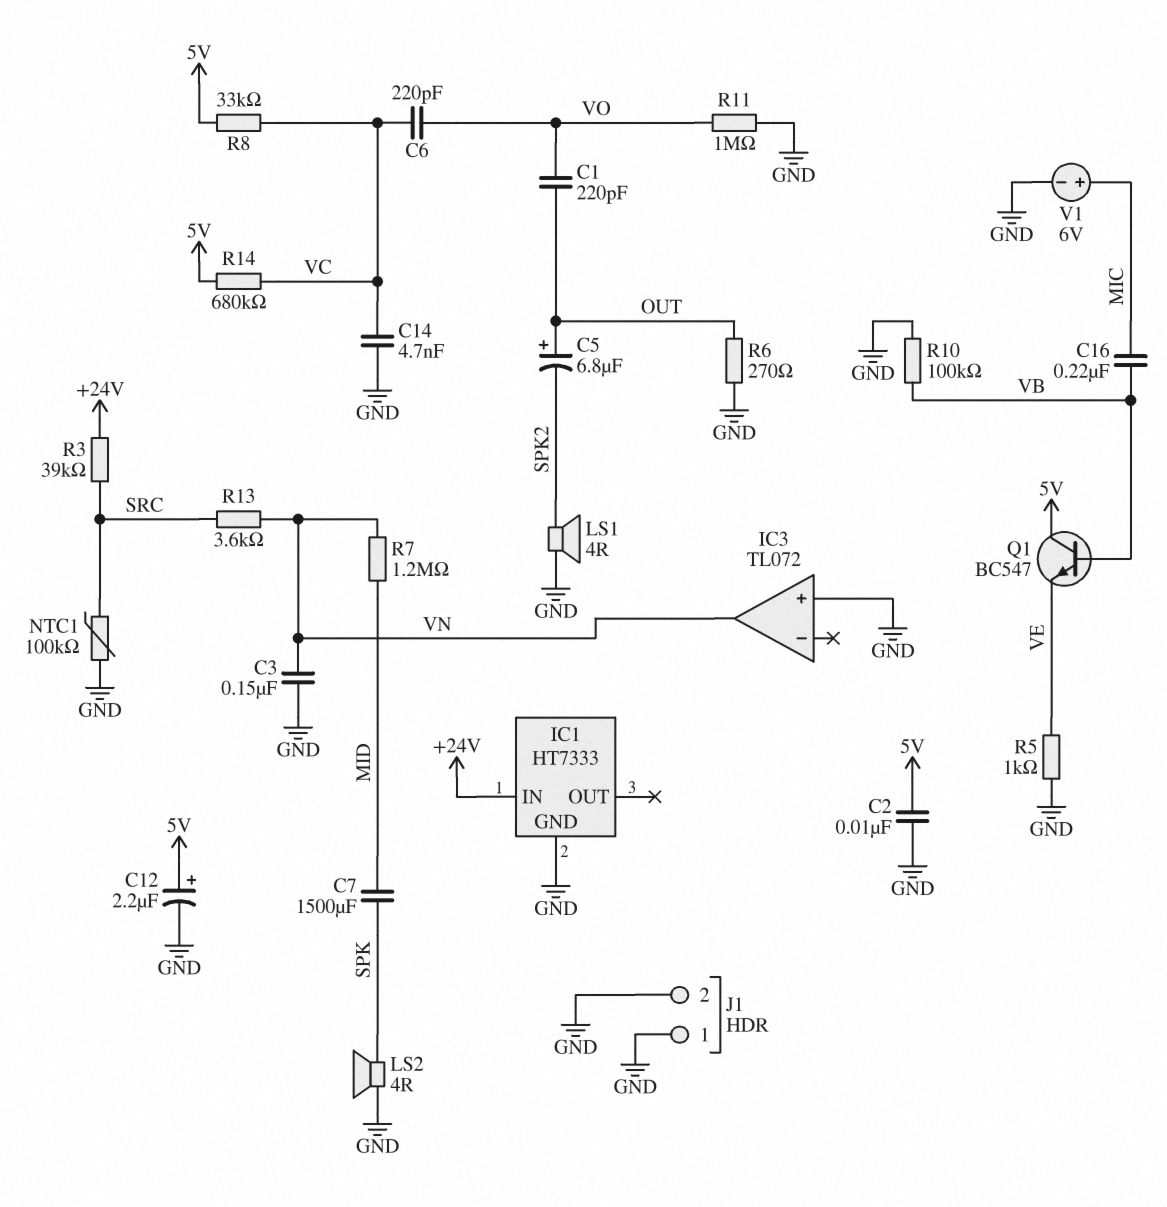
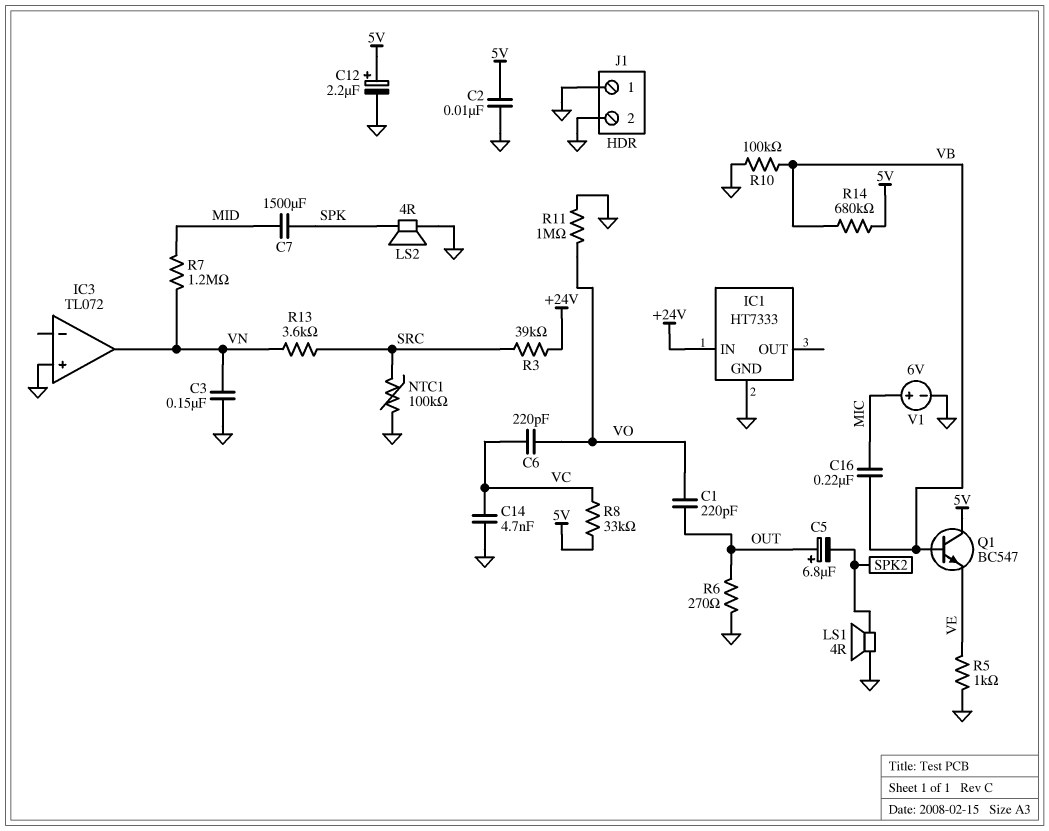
R14: 680k (5V, VC) -> 680k (5V, VB)

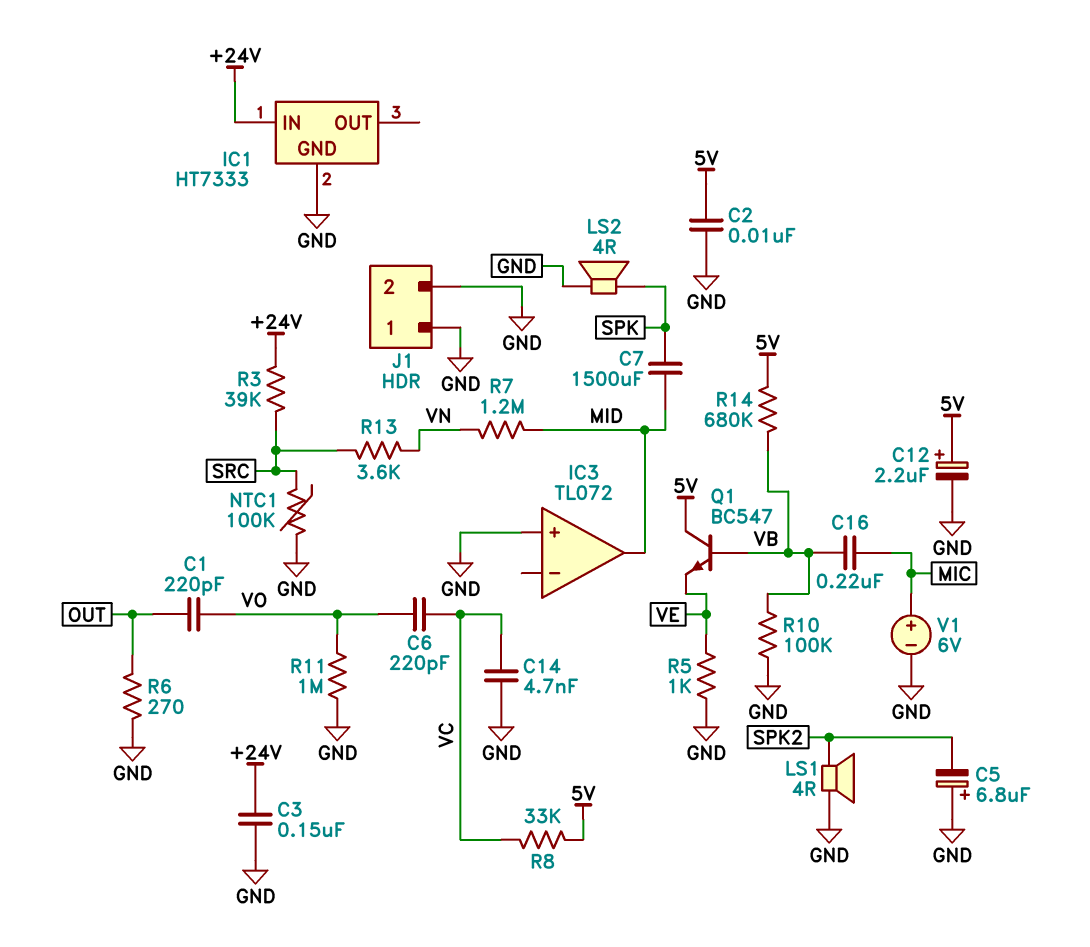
C3: 150nF (GND, VN) -> 150nF (+24V, GND)
C5: 6.8uF (plus OUT, minus SPK2) -> 6.8uF (plus GND, minus SPK2)
IC3 pin out: VN -> MID

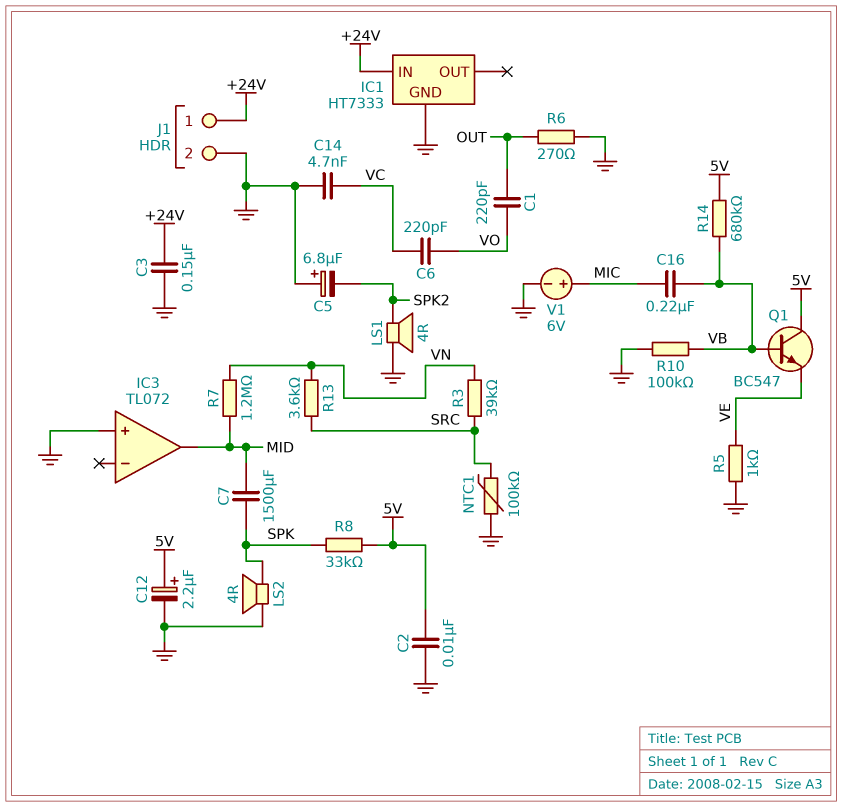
J1 pin 1: GND -> +24V
R3: 39k (+24V, SRC) -> 39k (SRC, VN)
R8: 33k (5V, VC) -> 33k (5V, SPK)
R11: 1M (GND, VO) -> none

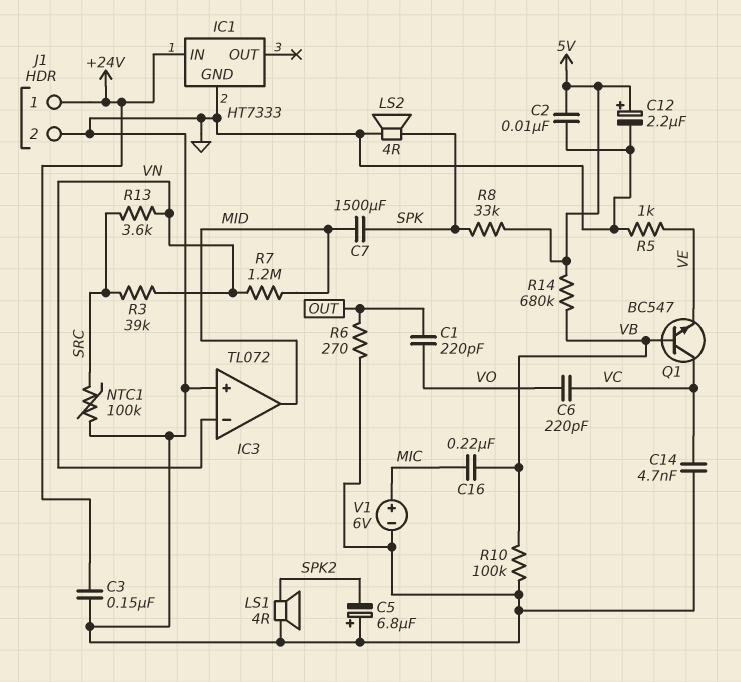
IC3 pin in-: none -> VN
Q1: NPN BC547 (B VB, C 5V, E VE) -> NPN BC547 (B VB, C VC, E VE)

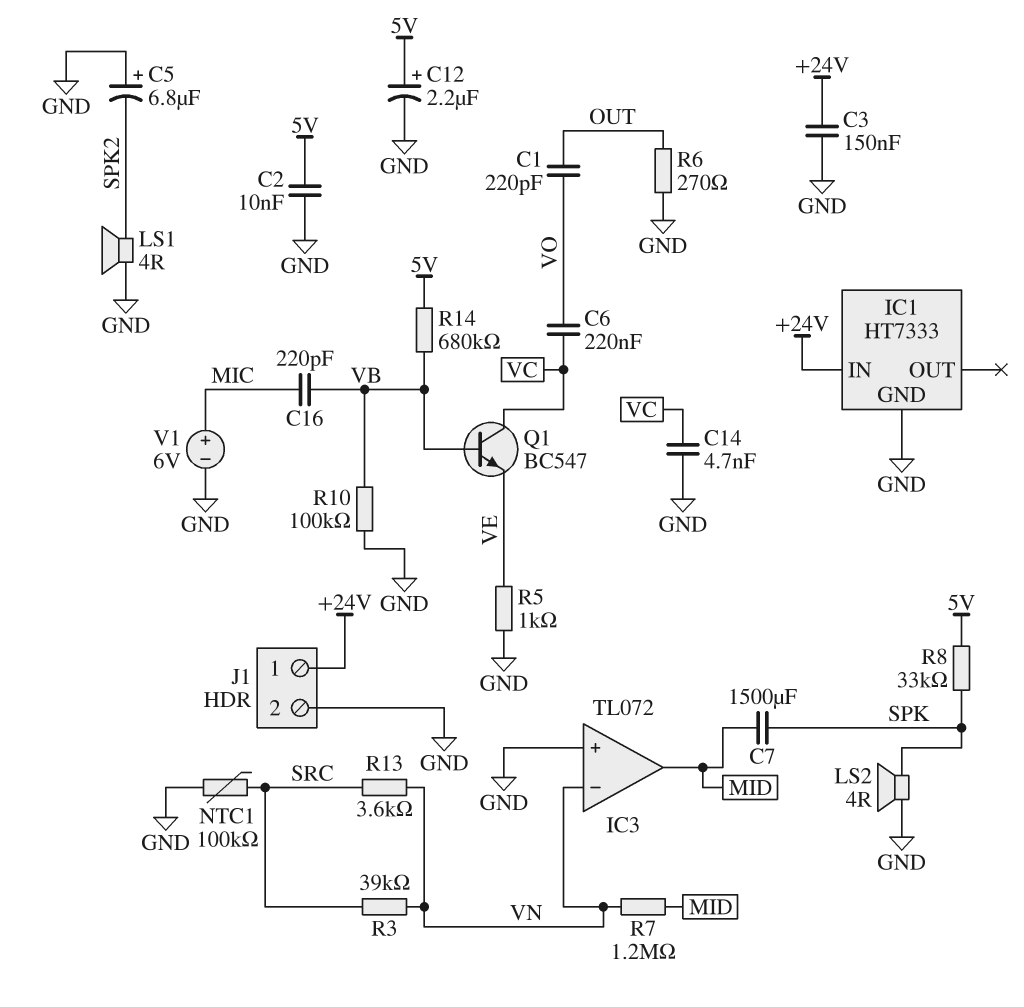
C6: 220pF (VC, VO) -> 220nF (VC, VO)
C16: 220nF (MIC, VB) -> 220pF (MIC, VB)

